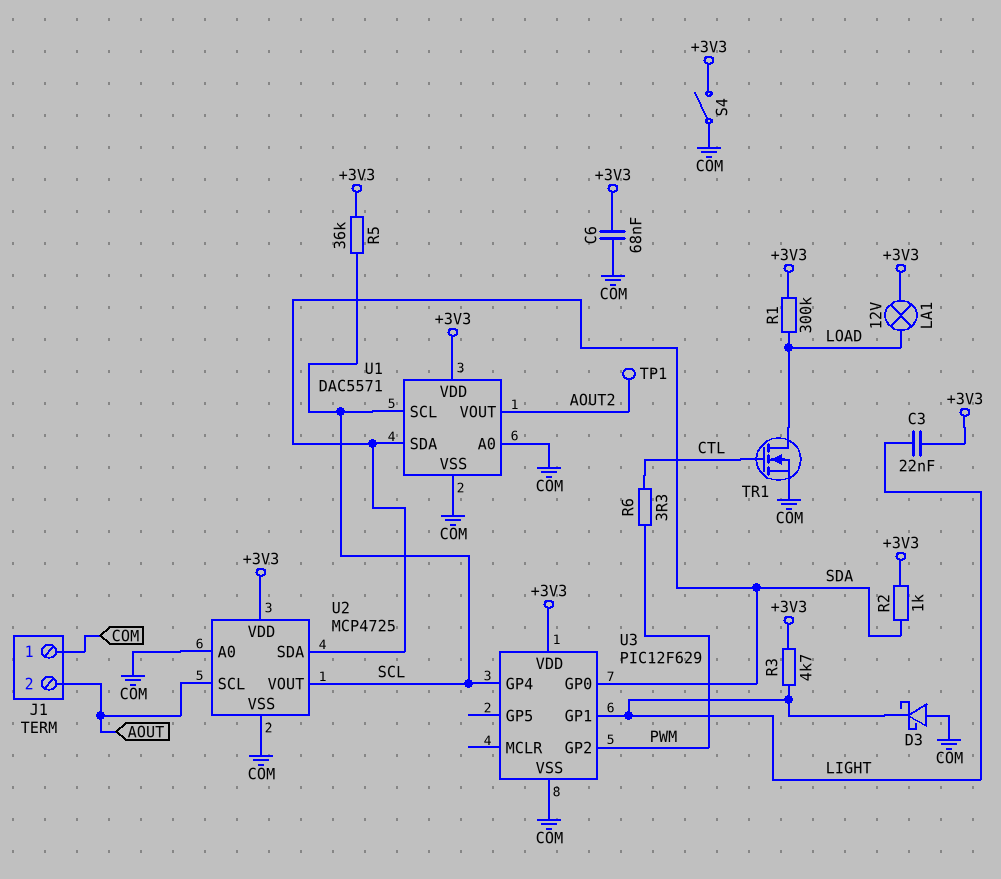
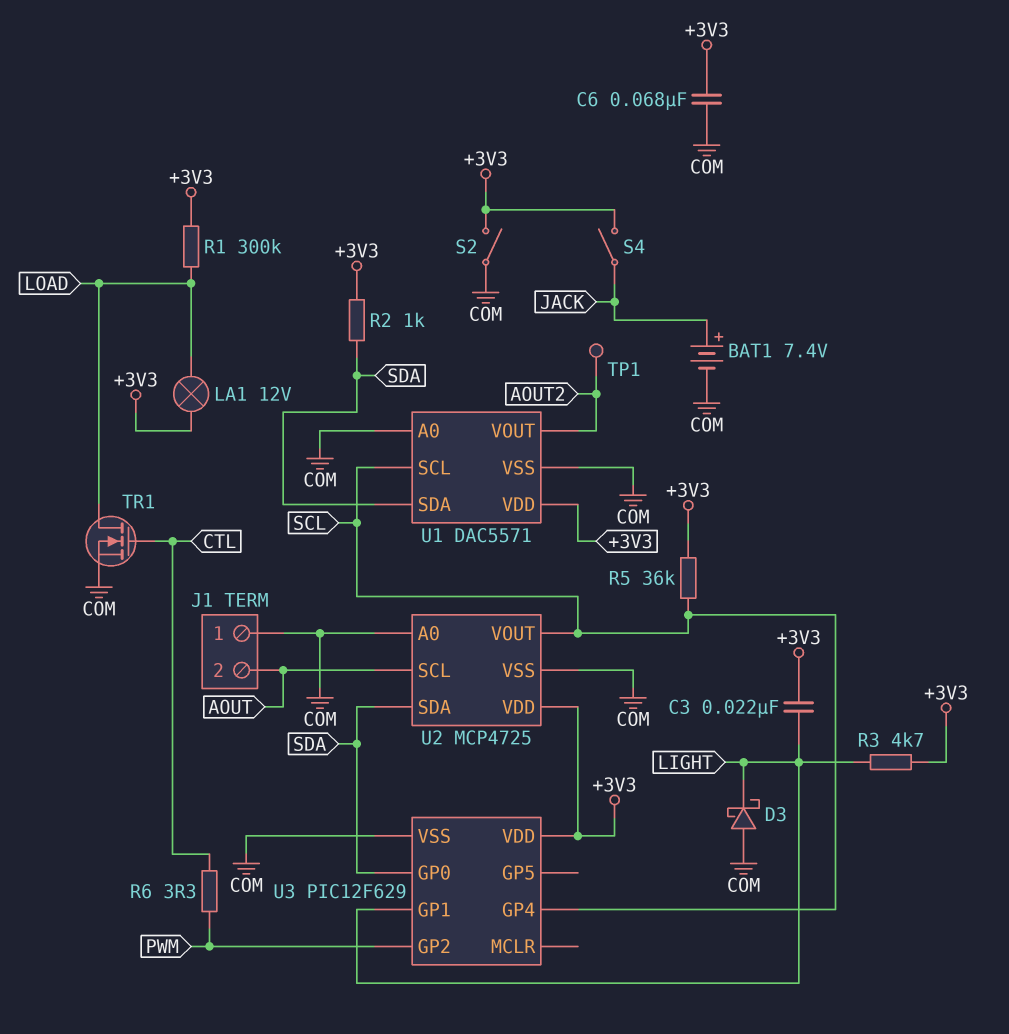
BAT1: none -> 7.4V (plus JACK, minus COM)
S2: none -> switch (+3V3, COM)
S4: switch (+3V3, COM) -> switch (+3V3, JACK)

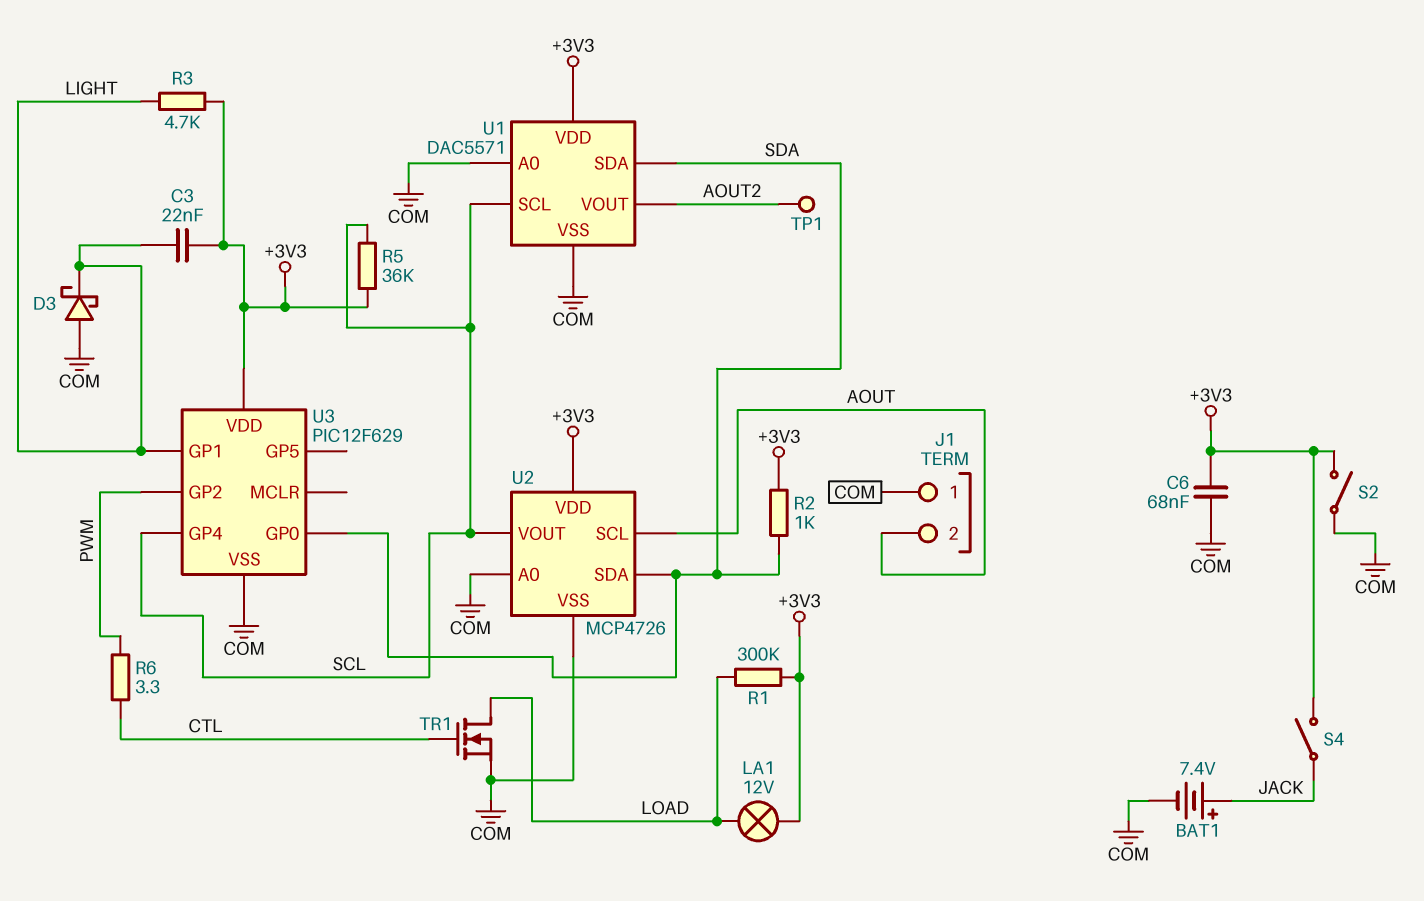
U2: MCP4725 -> MCP4726

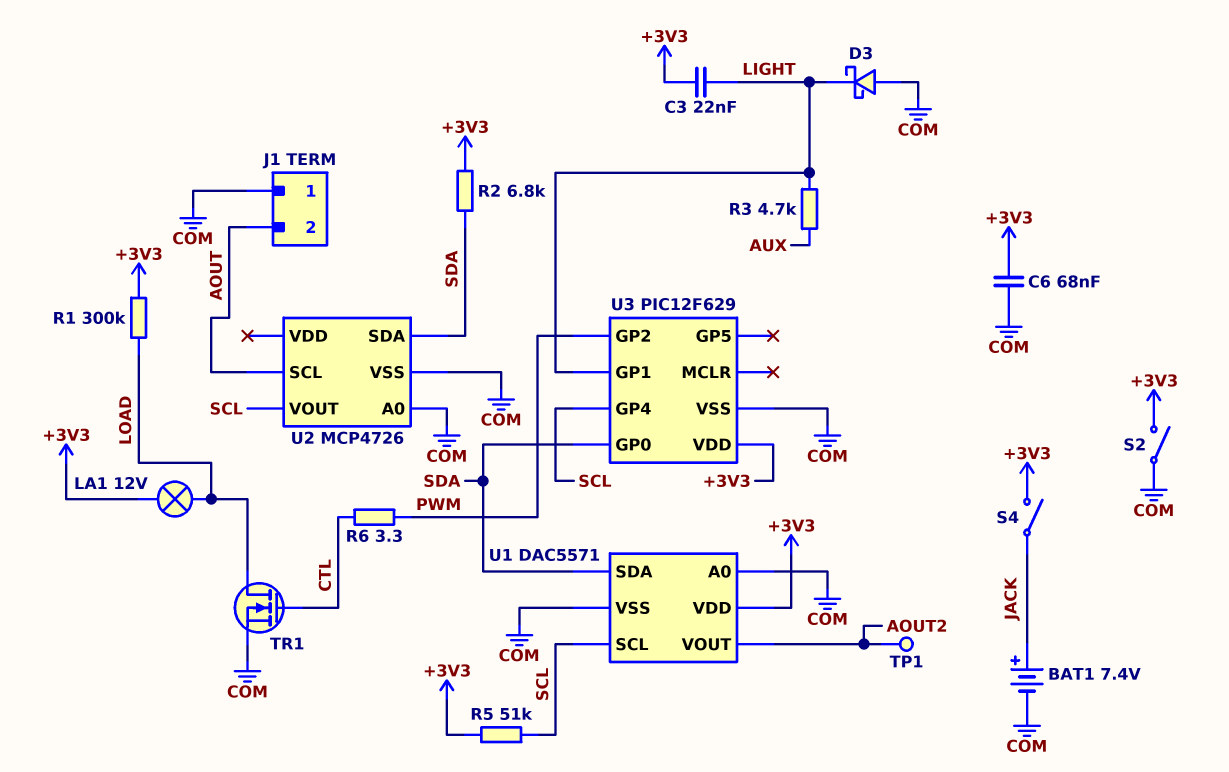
R2: 1k (+3V3, SDA) -> 6.8k (+3V3, SDA)
R3: 4.7k (+3V3, LIGHT) -> 4.7k (AUX, LIGHT)
R5: 36k (+3V3, SCL) -> 51k (+3V3, SCL)
U2 pin VDD: +3V3 -> none

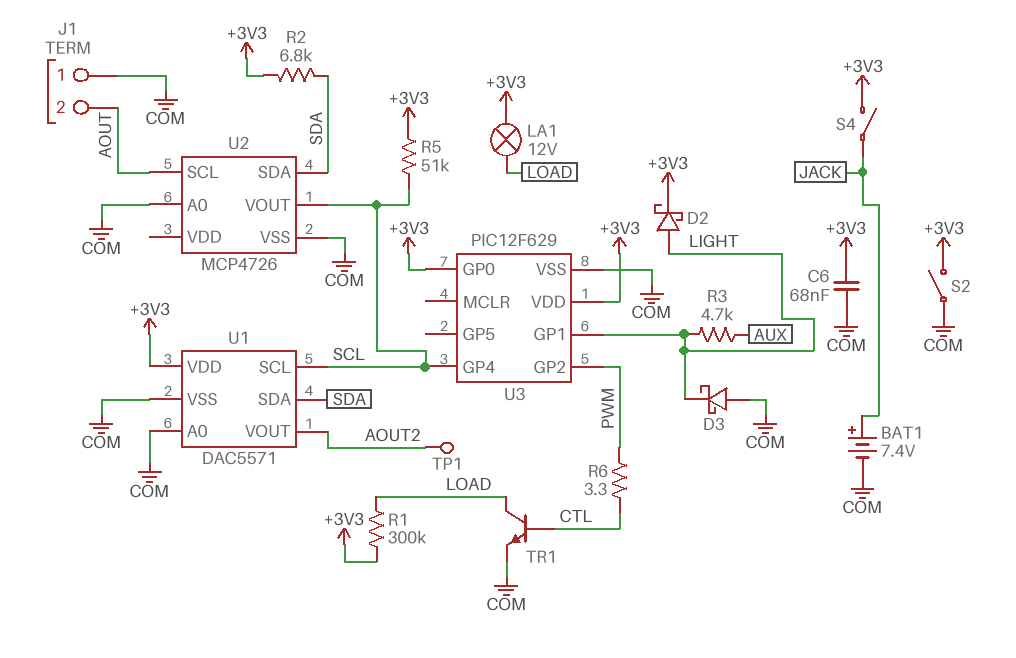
C3: 22nF (+3V3, LIGHT) -> none
D2: none -> schottky (A LIGHT, K +3V3)
TR1: NMOS (G CTL, D LOAD, S COM) -> NPN (B CTL, C LOAD, E COM)
U3 pin GP0: SDA -> +3V3

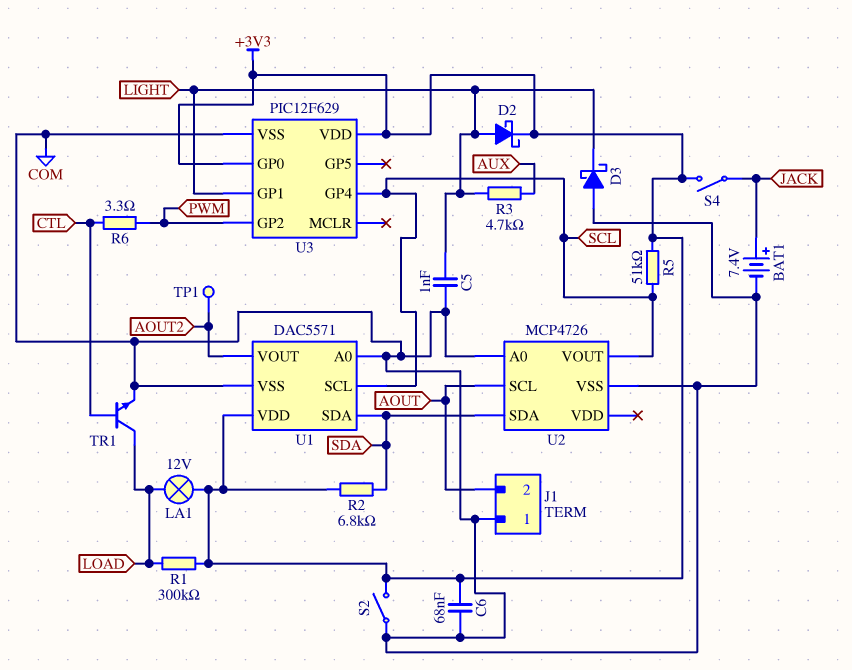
C5: none -> 1nF (COM, LIGHT)

